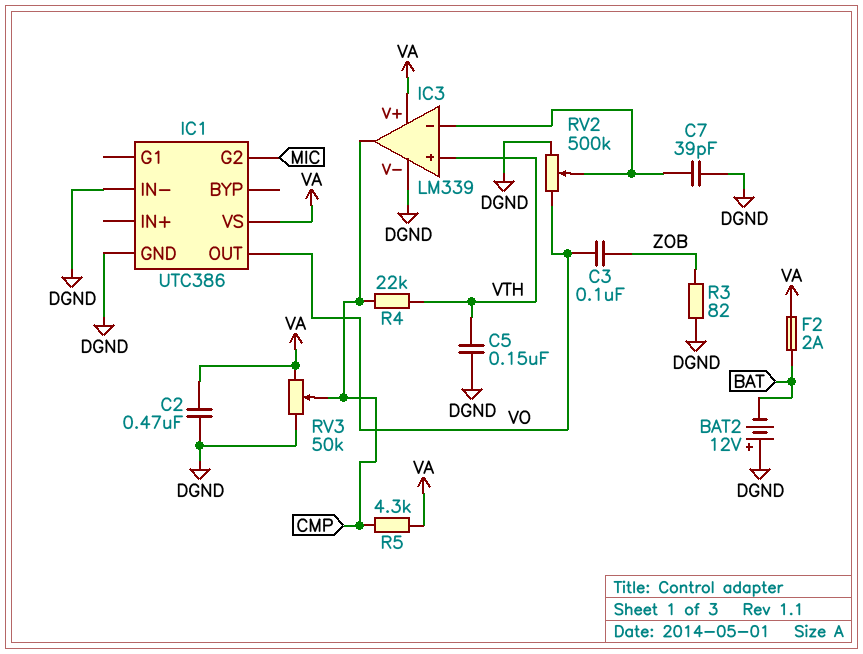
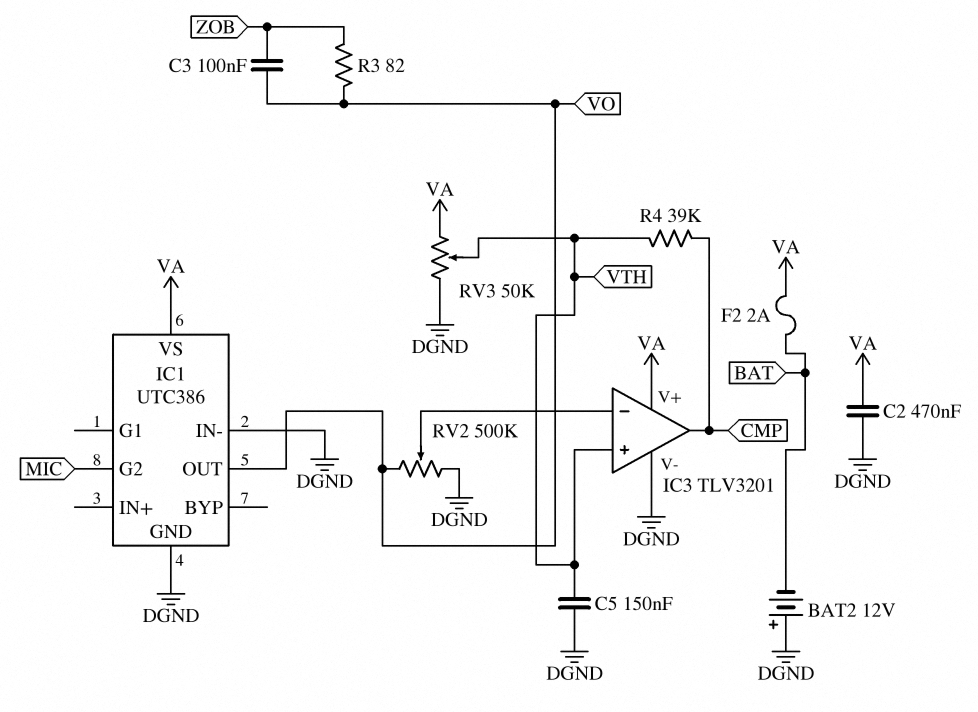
C7: 39pF (DGND, IC3/in-) -> none
IC3: LM339 -> TLV3201
R3: 82 (DGND, ZOB) -> 82 (VO, ZOB)
R4: 22k (CMP, VTH) -> 39k (CMP, VTH)
R5: 4.3k (CMP, VA) -> none
RV3: 50k (DGND, VA, wiper CMP) -> 50k (DGND, VA, wiper VTH)

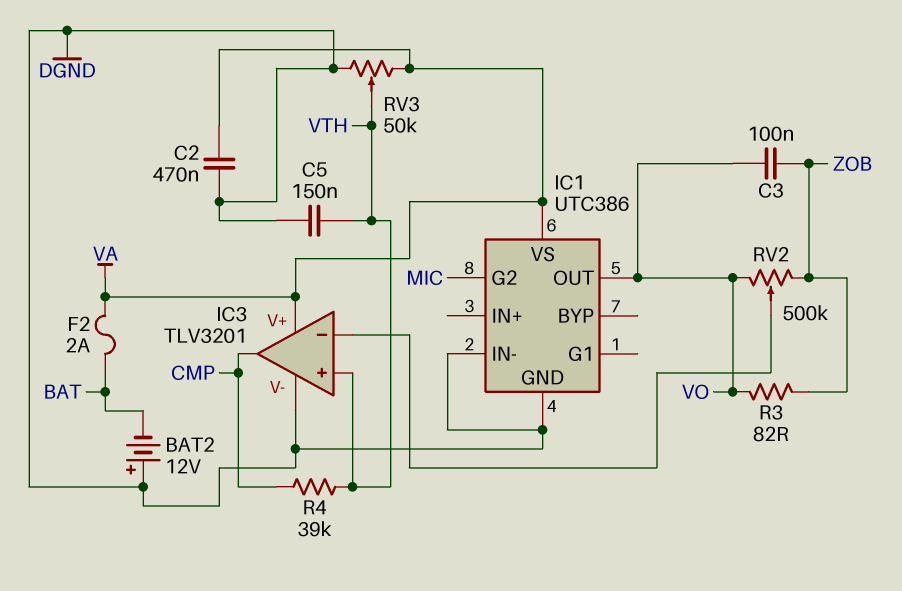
RV2: 500k (DGND, VO, wiper IC3/in-) -> 500k (VO, ZOB, wiper IC3/in-)

